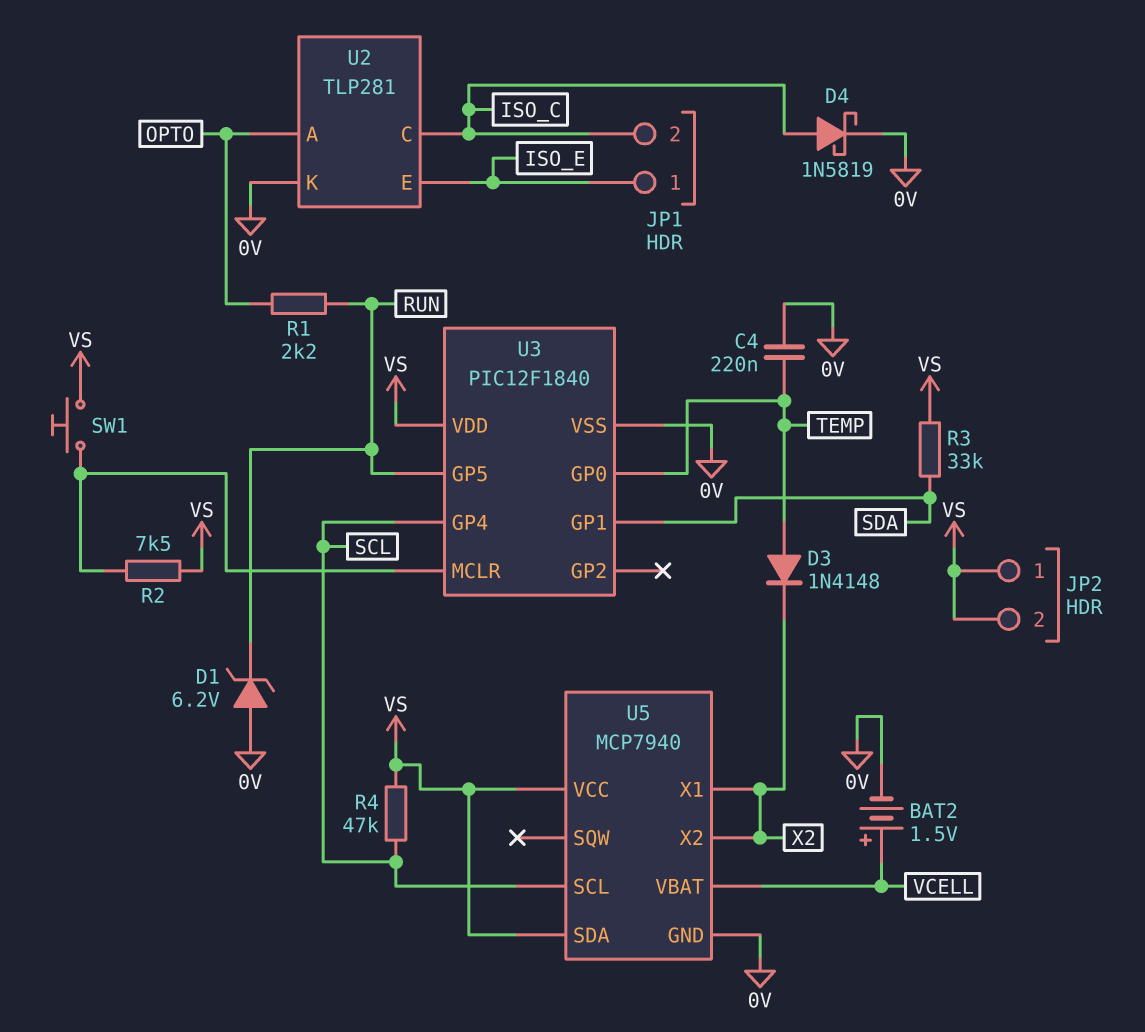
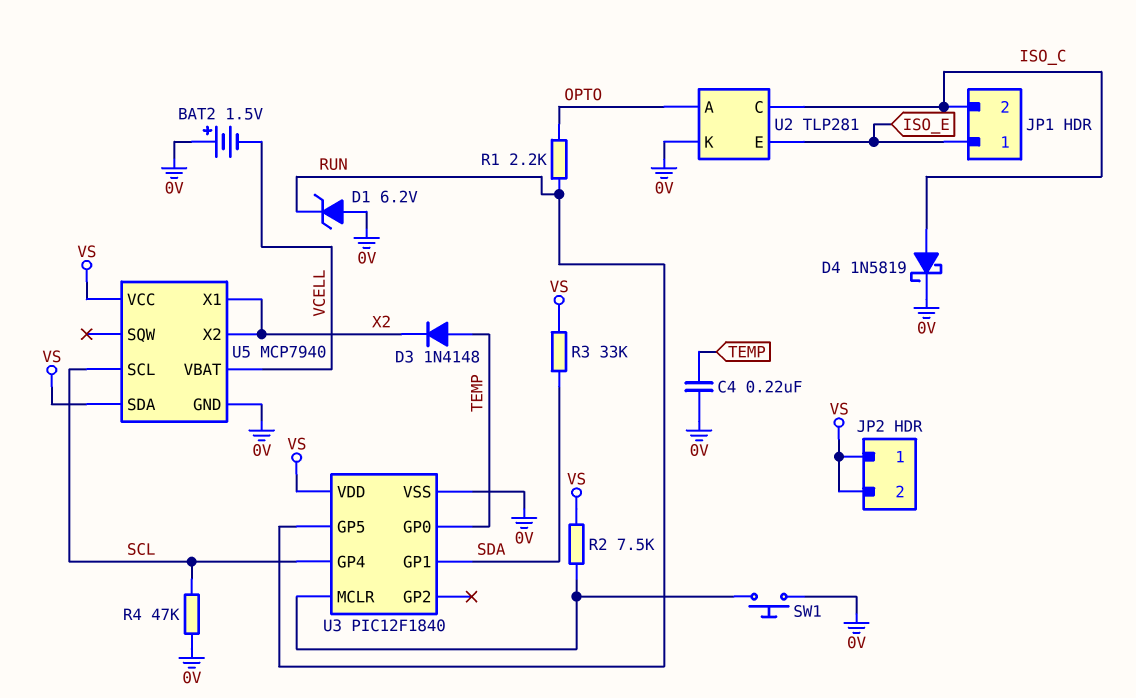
BAT2: 1.5V (plus VCELL, minus 0V) -> 1.5V (plus 0V, minus VCELL)
R4: 47k (SCL, VS) -> 47k (0V, SCL)
SW1: button (U3/MCLR, VS) -> button (0V, U3/MCLR)

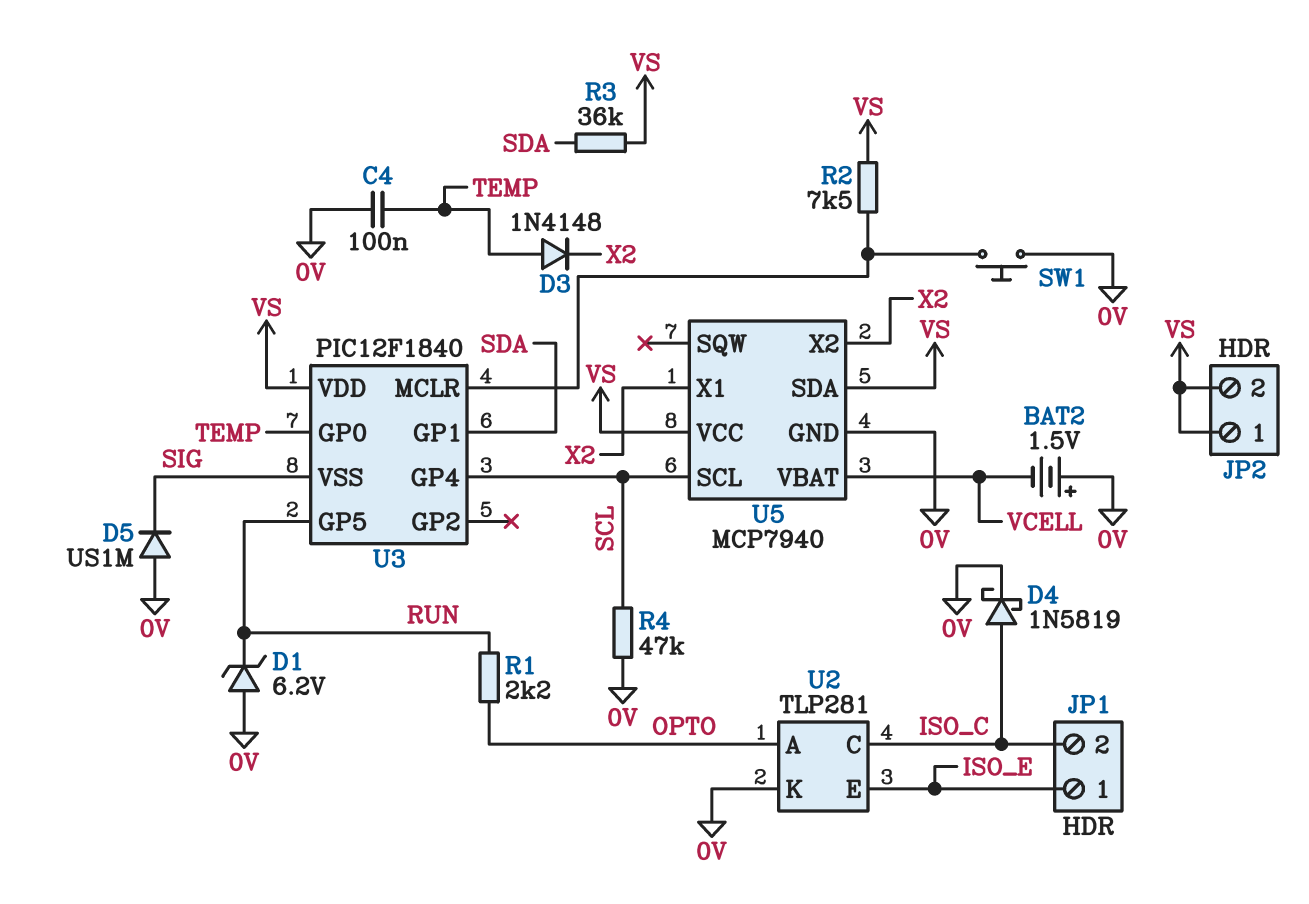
C4: 220nF (0V, TEMP) -> 100nF (0V, TEMP)
D5: none -> diode US1M (A 0V, K SIG)
R3: 33k (SDA, VS) -> 36k (SDA, VS)
U3 pin VSS: 0V -> SIG

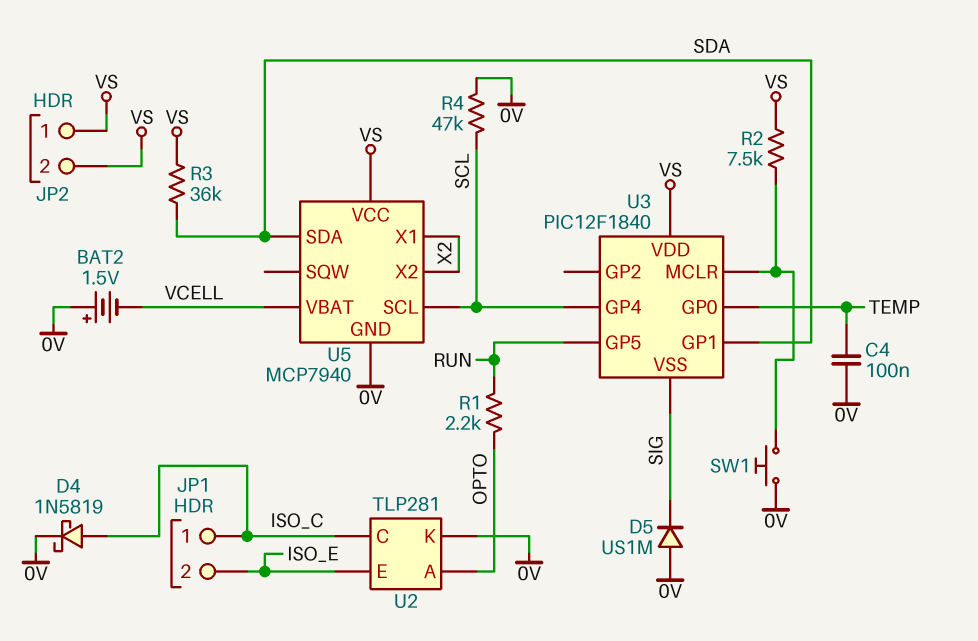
D1: zener 6.2V (A 0V, K RUN) -> none
D3: diode 1N4148 (A TEMP, K X2) -> none
JP1 pin 1: ISO_E -> ISO_C
JP1 pin 2: ISO_C -> ISO_E
U5 pin SDA: VS -> SDA

